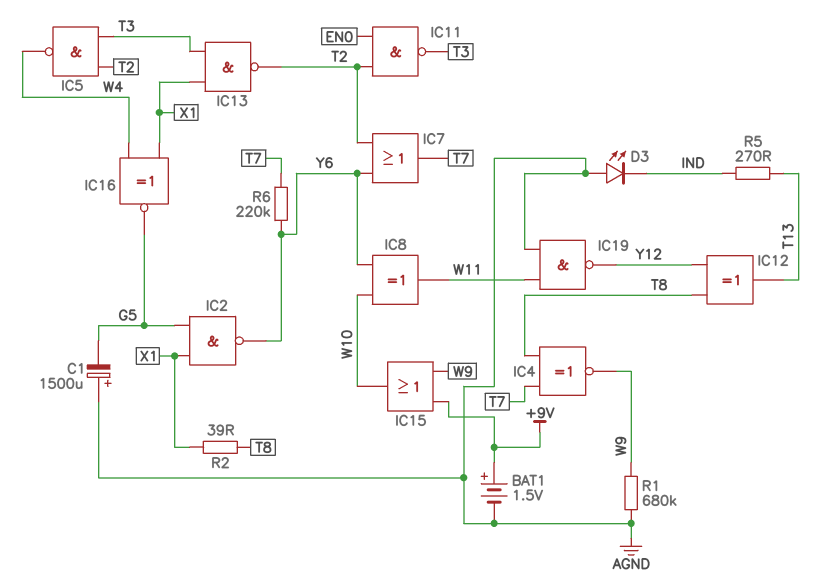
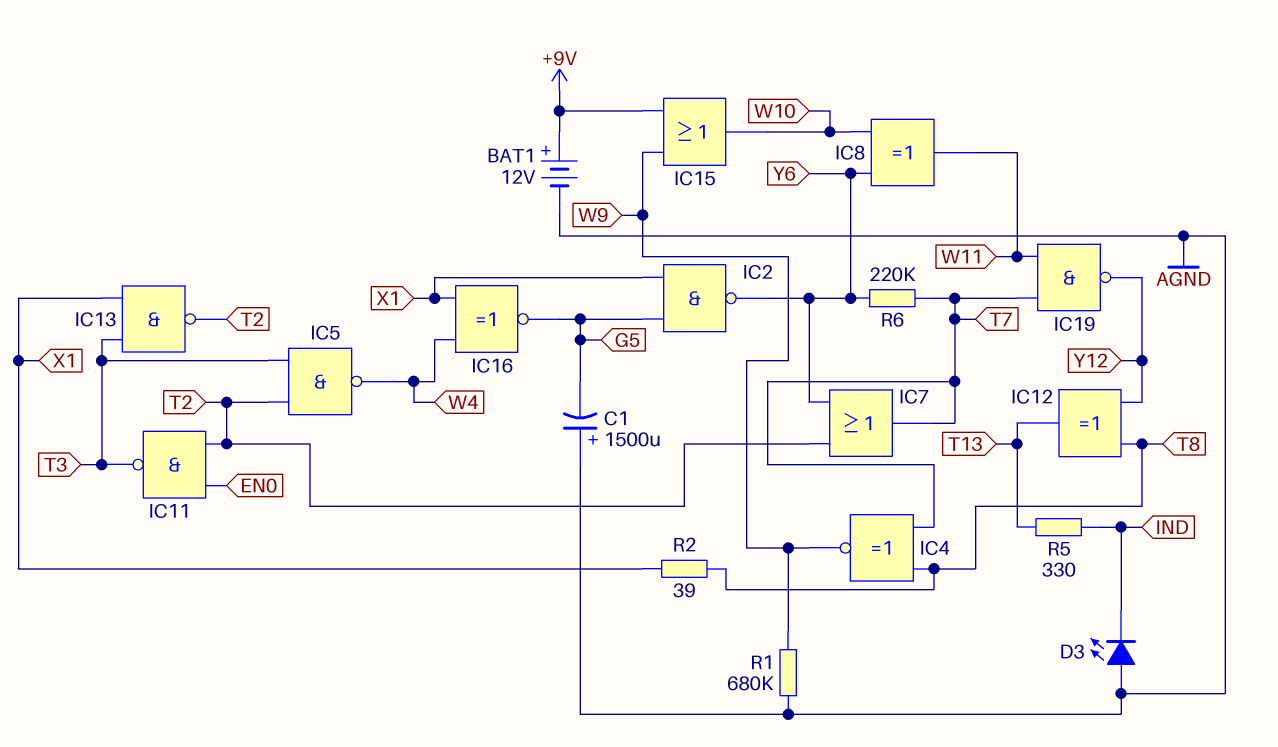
BAT1: 1.5V (plus +9V, minus AGND) -> 12V (plus +9V, minus AGND)
IC19: NAND (in AGND, in W11, out Y12) -> NAND (in T7, in W11, out Y12)
R5: 270 (IND, T13) -> 330 (IND, T13)

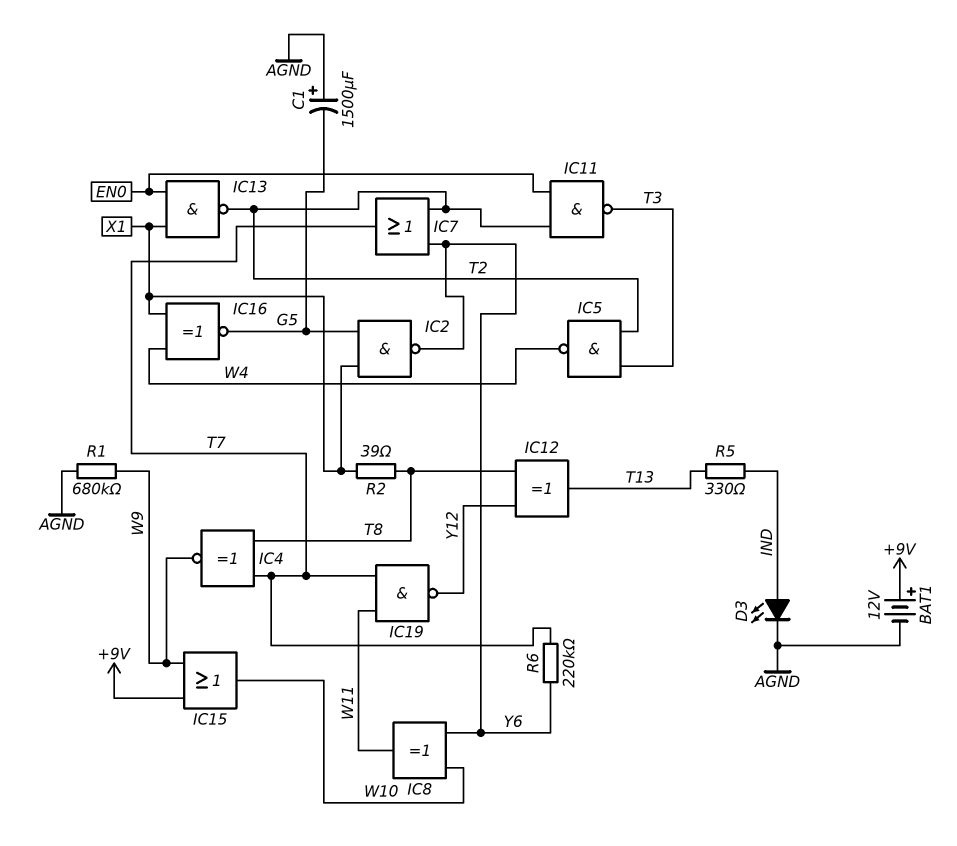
D3: LED (A AGND, K IND) -> LED (A IND, K AGND)
IC13: NAND (in T3, in X1, out T2) -> NAND (in EN0, in X1, out T2)

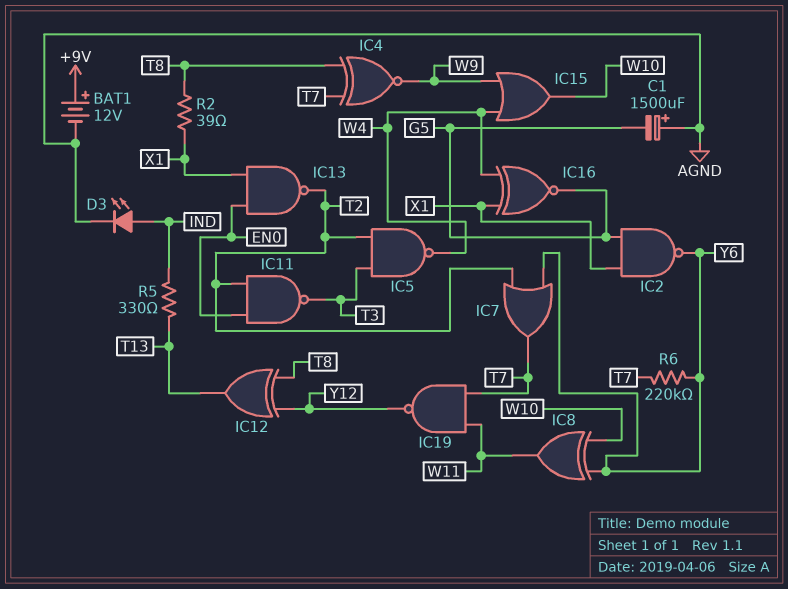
IC15: OR (in +9V, in W9, out W10) -> OR (in W4, in W9, out W10)
R1: 680k (AGND, W9) -> none

